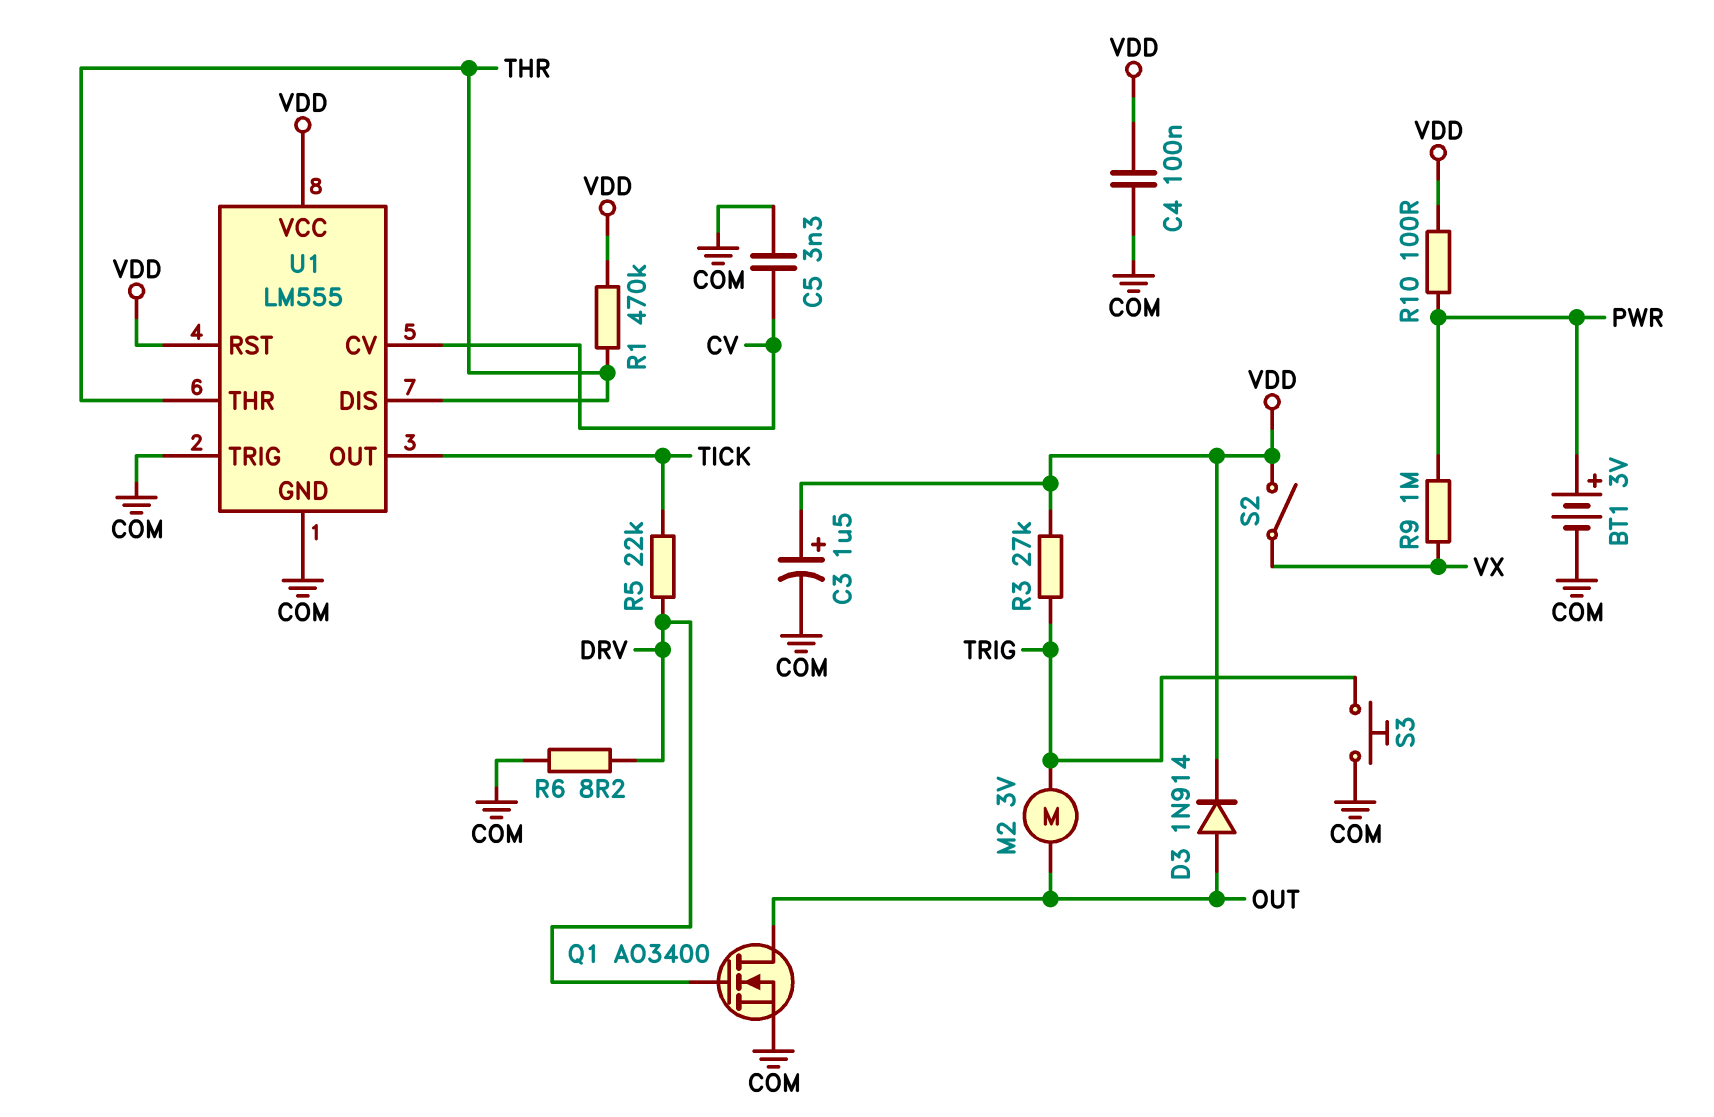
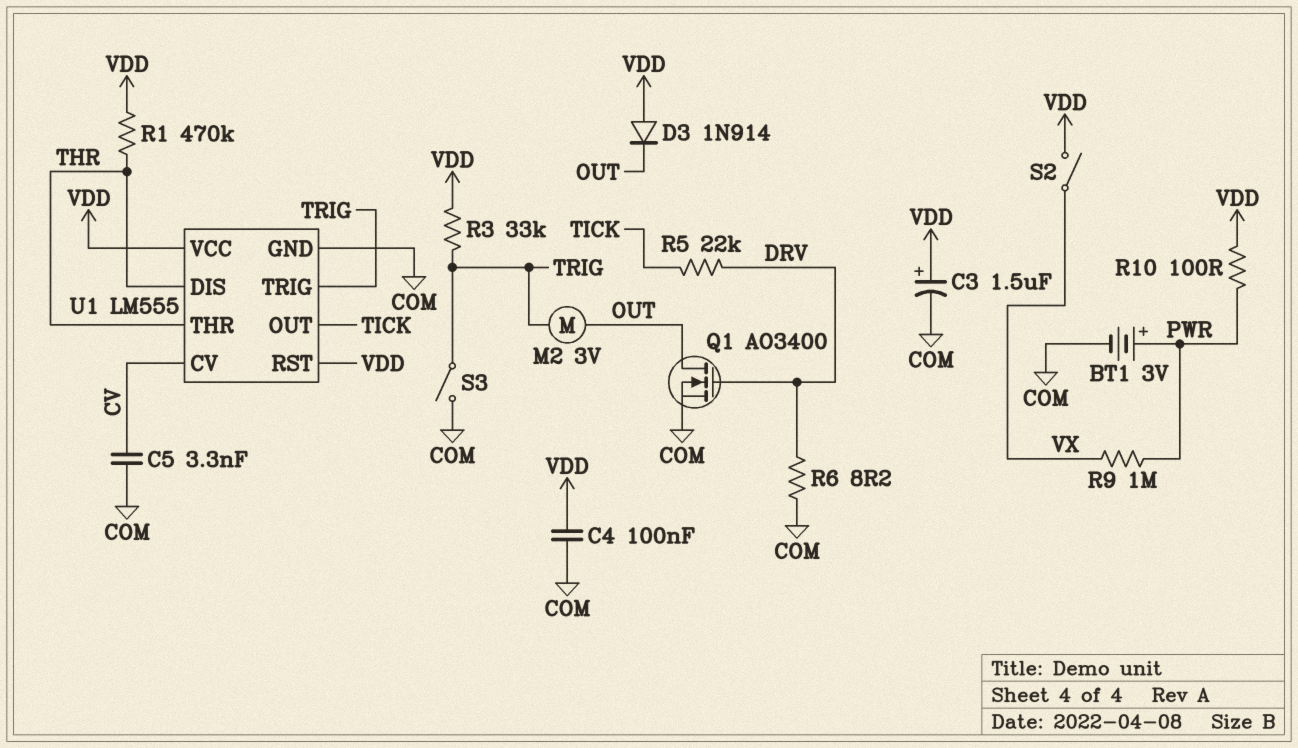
D3: diode 1N914 (A OUT, K VDD) -> diode 1N914 (A VDD, K OUT)
R3: 27k (TRIG, VDD) -> 33k (TRIG, VDD)
S3: button (COM, TRIG) -> switch (COM, TRIG)
U1 pin TRIG: COM -> TRIG

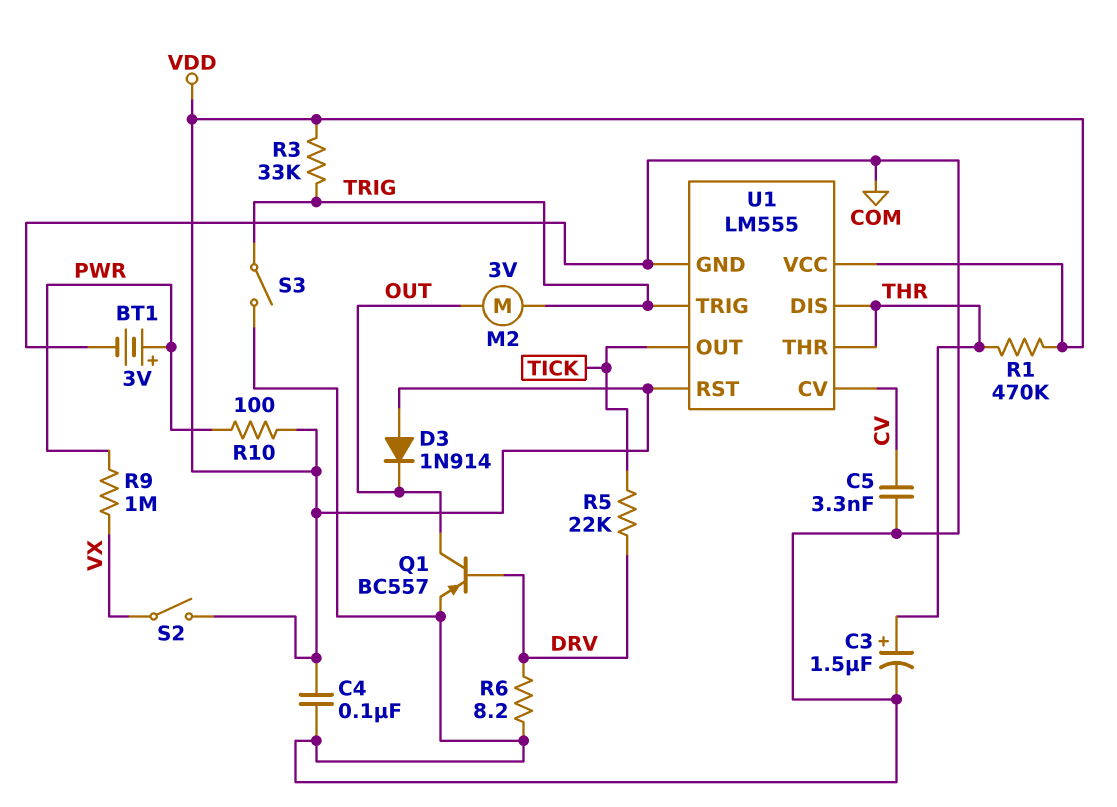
C3: 1.5uF (plus VDD, minus COM) -> 1.5uF (plus THR, minus COM)
Q1: NMOS AO3400 (G DRV, D OUT, S COM) -> PNP BC557 (B DRV, C OUT, E COM)

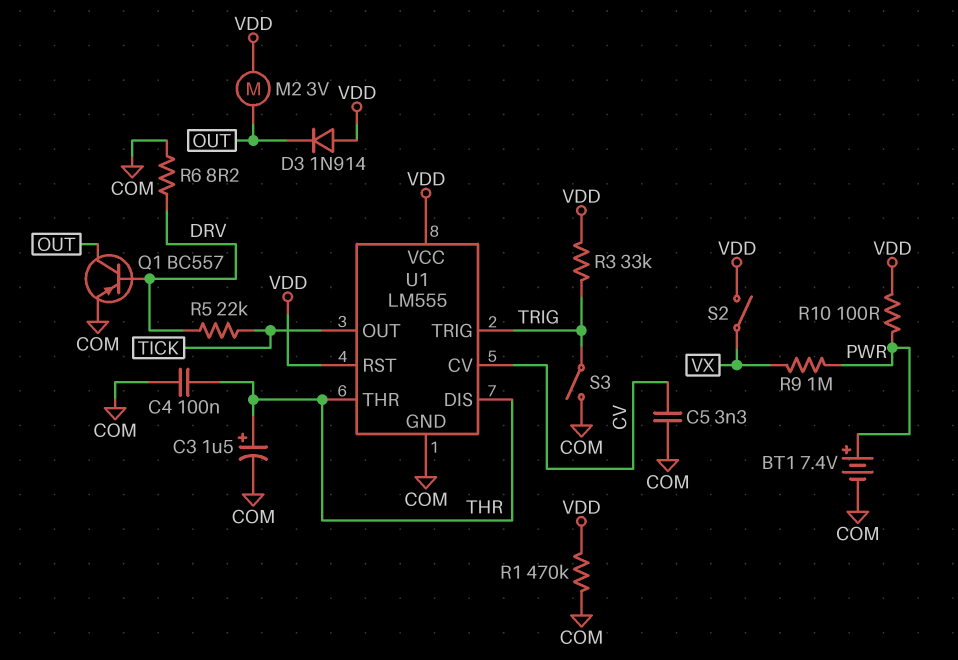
BT1: 3V (plus PWR, minus COM) -> 7.4V (plus PWR, minus COM)
C4: 100nF (COM, VDD) -> 100nF (COM, THR)
M2: motor 3V (OUT, TRIG) -> motor 3V (OUT, VDD)
R1: 470k (THR, VDD) -> 470k (COM, VDD)

